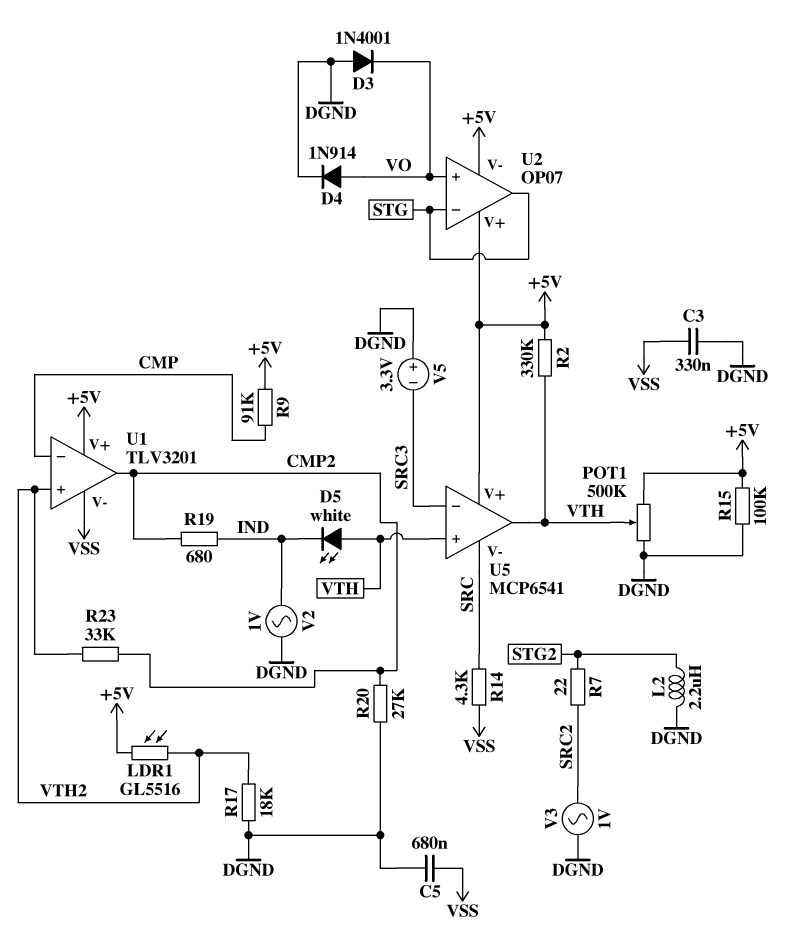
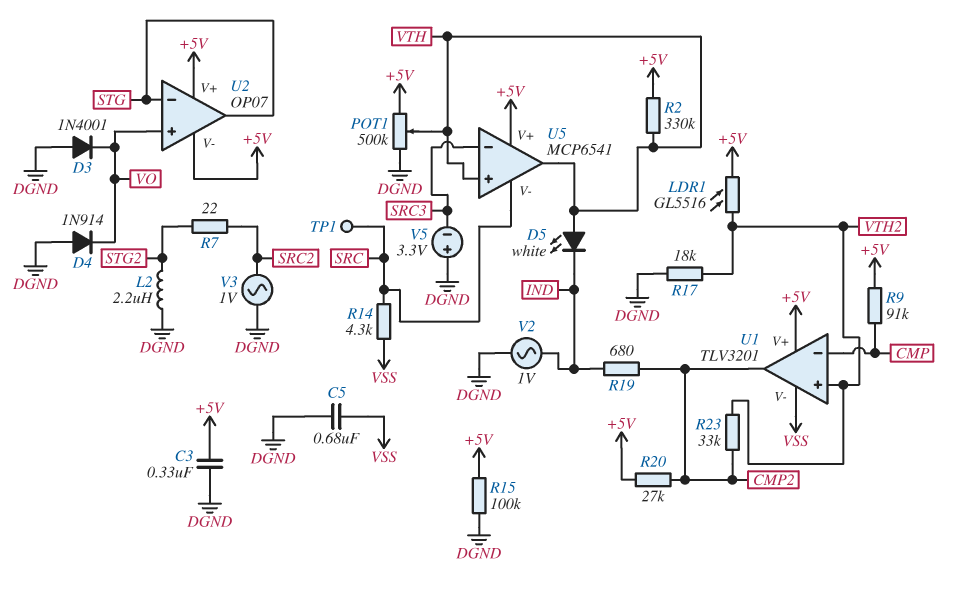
C3: 330nF (DGND, VSS) -> 330nF (+5V, DGND)
D4: diode 1N914 (A VO, K DGND) -> diode 1N914 (A DGND, K VO)
R20: 27k (CMP2, DGND) -> 27k (+5V, CMP2)
TP1: none -> test point (SRC)

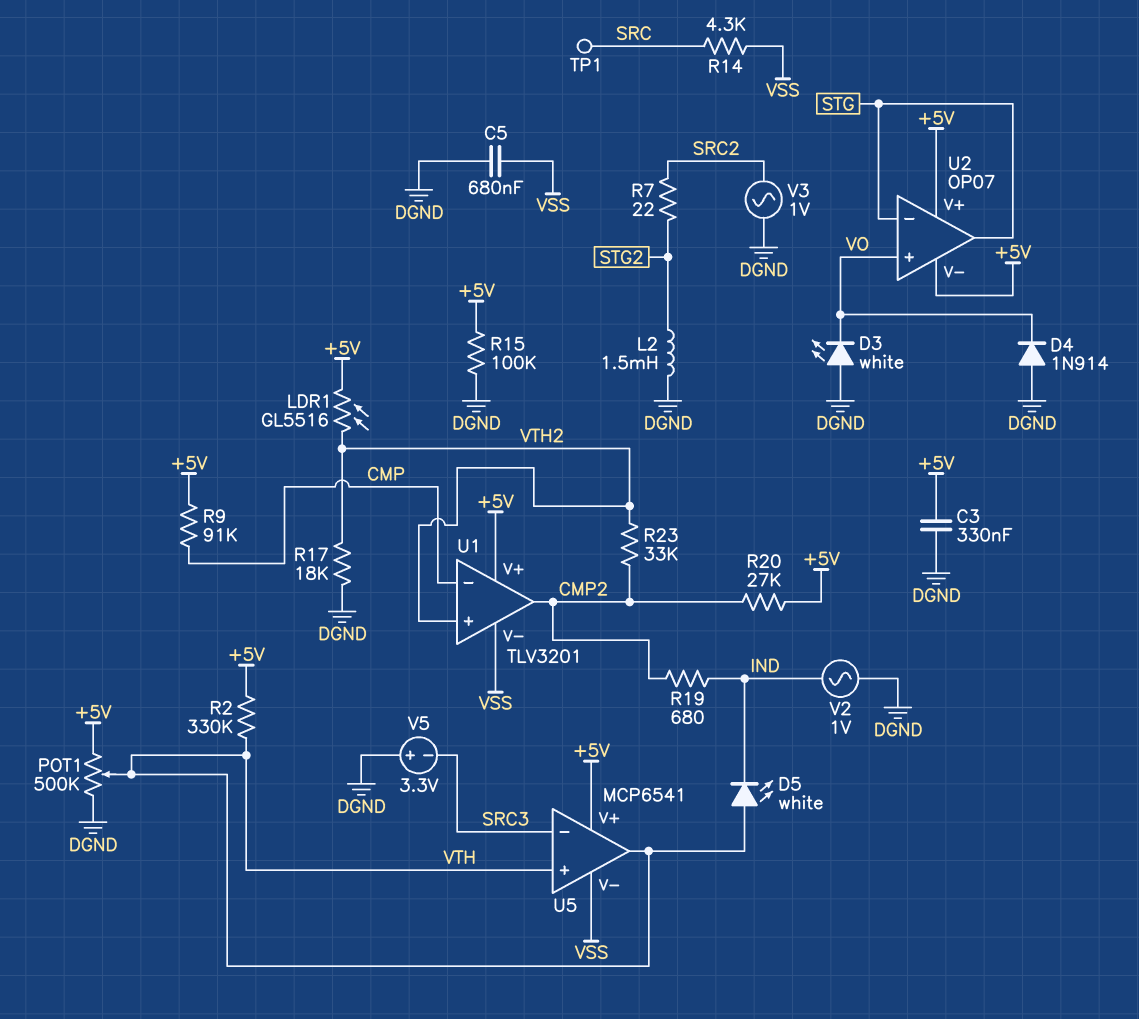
D3: diode 1N4001 (A DGND, K VO) -> LED white (A DGND, K VO)
L2: 2.2uH (DGND, STG2) -> 1.5mH (DGND, STG2)
U5 pin V-: SRC -> VSS

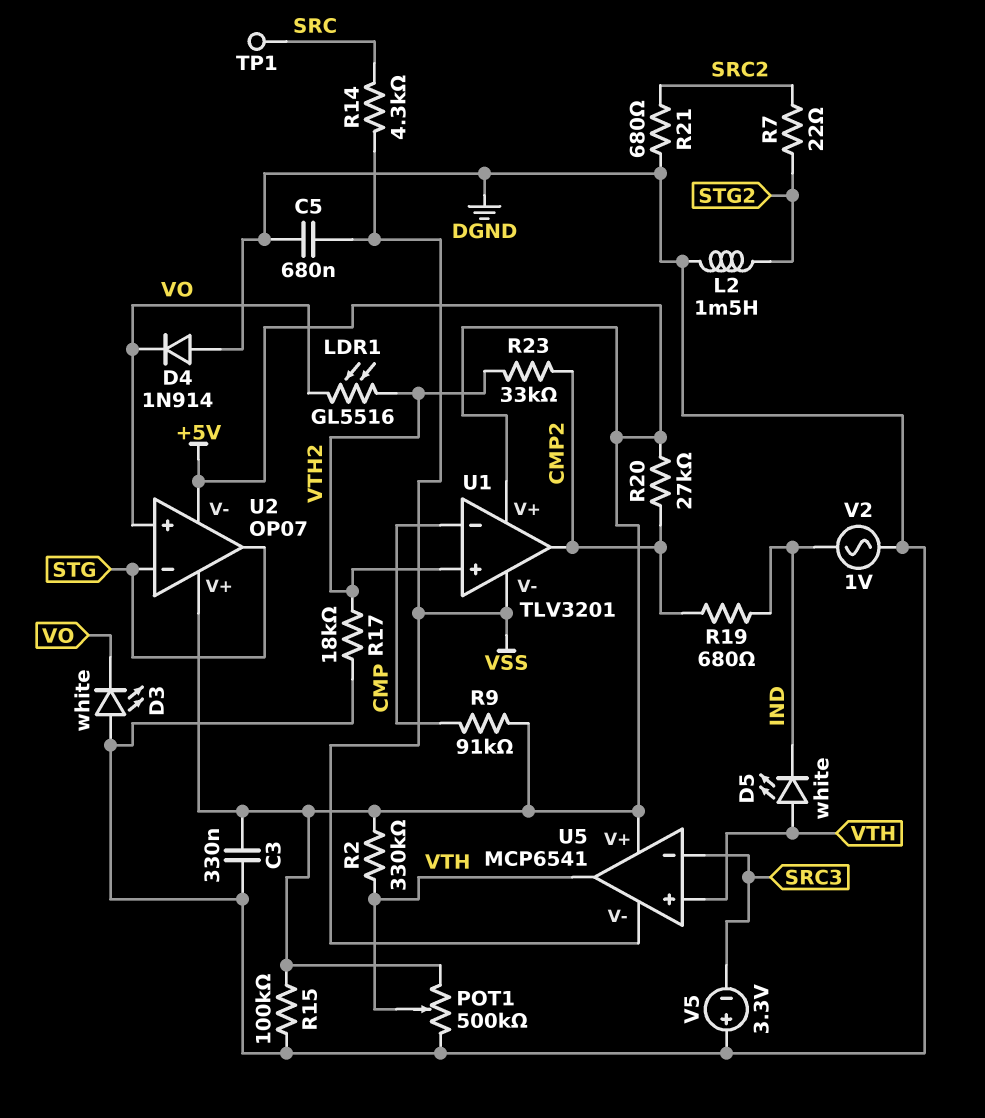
LDR1: GL5516 (+5V, VTH2) -> GL5516 (VO, VTH2)
R21: none -> 680 (DGND, SRC2)
V3: AC 1V (DGND, SRC2) -> none

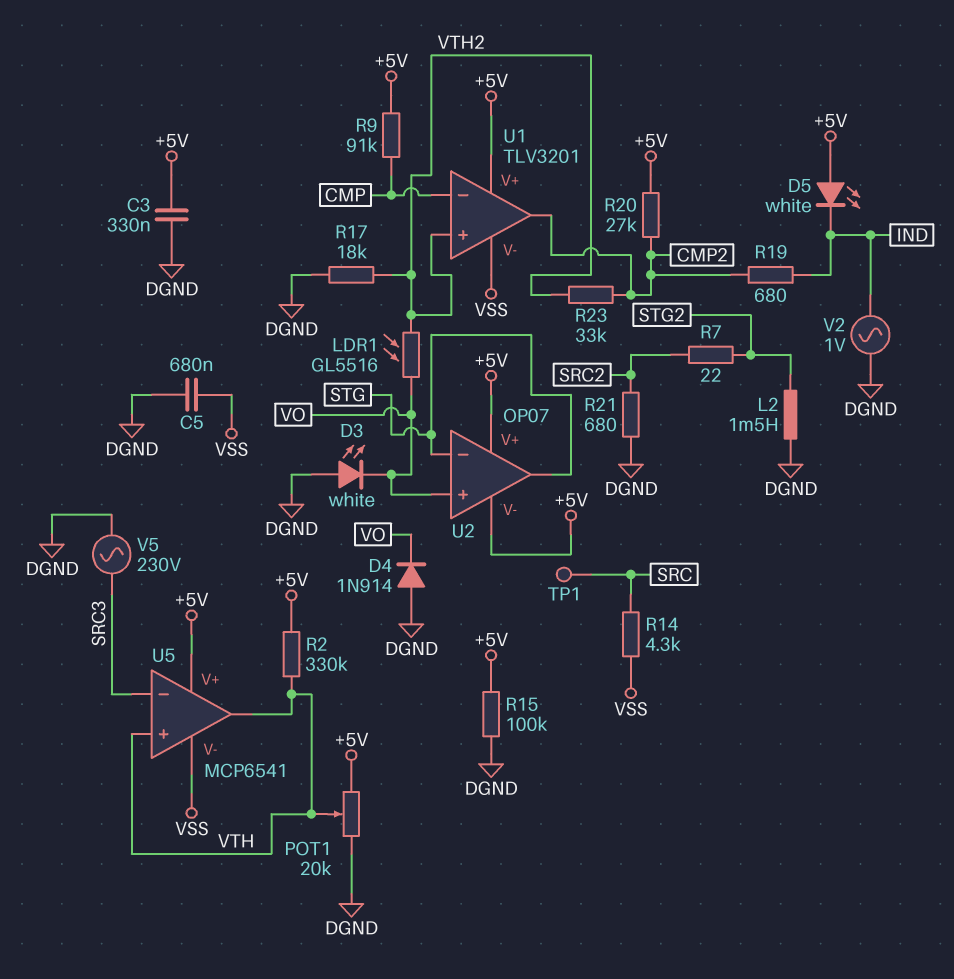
D5: LED white (A VTH, K IND) -> LED white (A +5V, K IND)
POT1: 500k (+5V, DGND, wiper VTH) -> 20k (+5V, DGND, wiper VTH)
V5: 3.3V (plus DGND, minus SRC3) -> AC 230V (DGND, SRC3)

